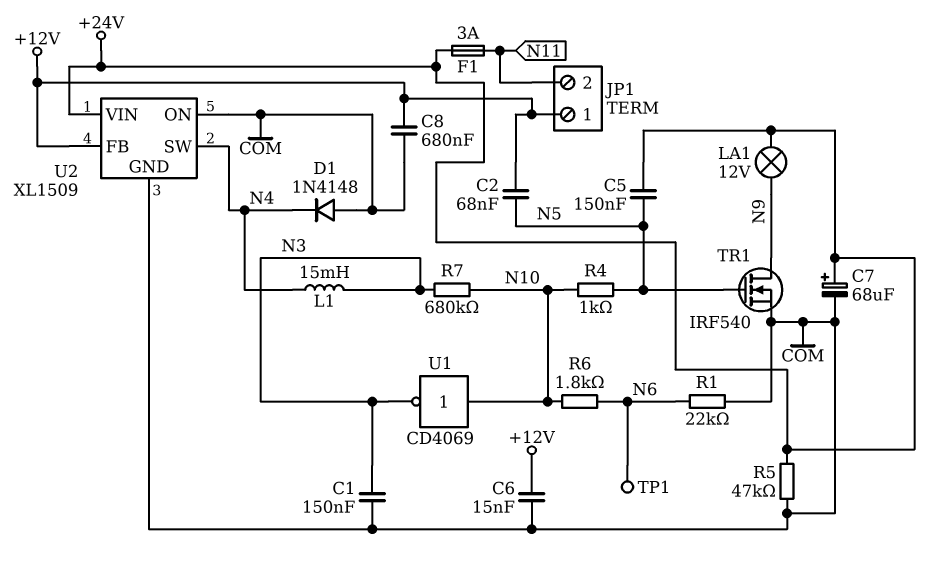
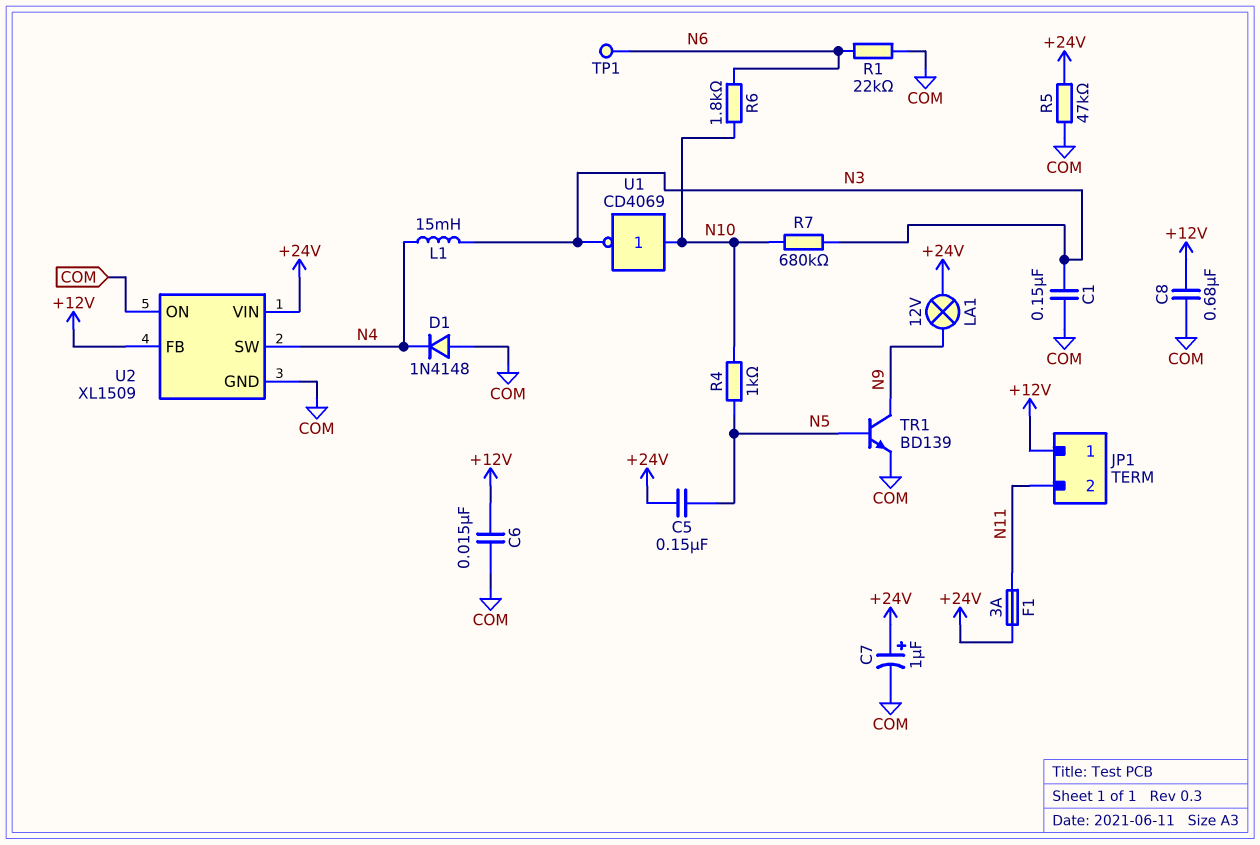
C2: 68nF (+12V, N5) -> none
C7: 68uF (plus +24V, minus COM) -> 1uF (plus +24V, minus COM)
TR1: NMOS IRF540 (G N5, D N9, S COM) -> NPN BD139 (B N5, C N9, E COM)

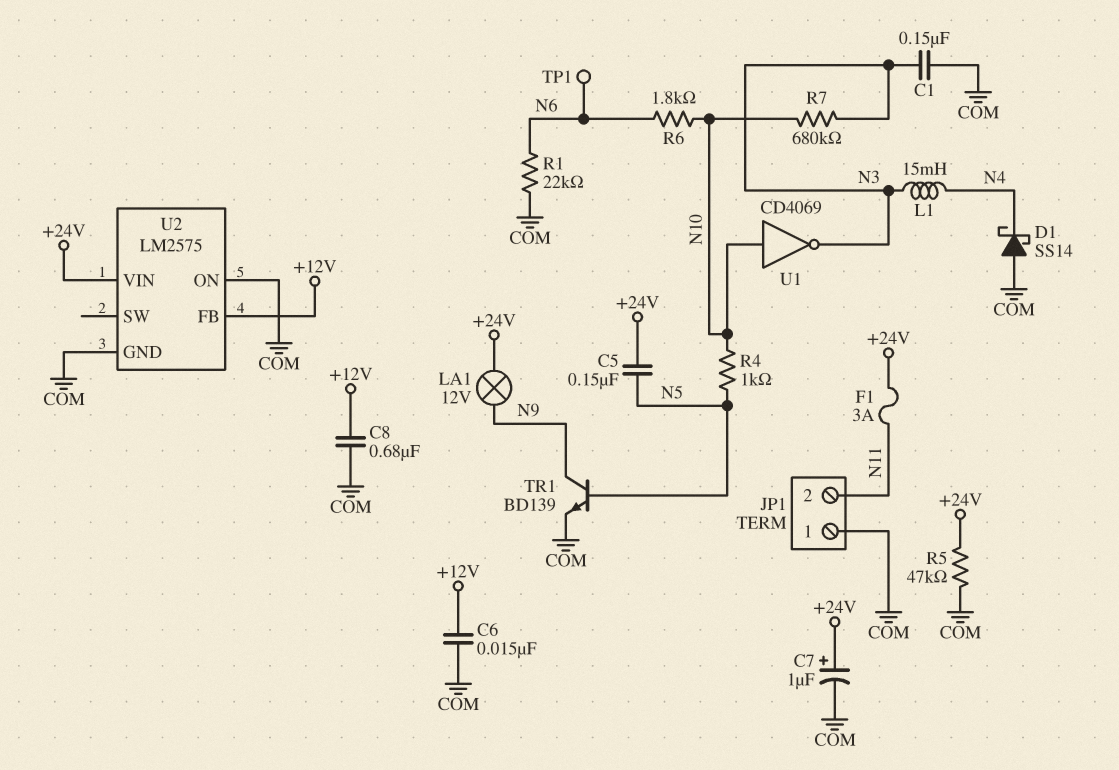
D1: diode 1N4148 (A COM, K N4) -> schottky SS14 (A COM, K N4)
JP1 pin 1: +12V -> COM
U2: XL1509 -> LM2575
U2 pin SW: N4 -> none

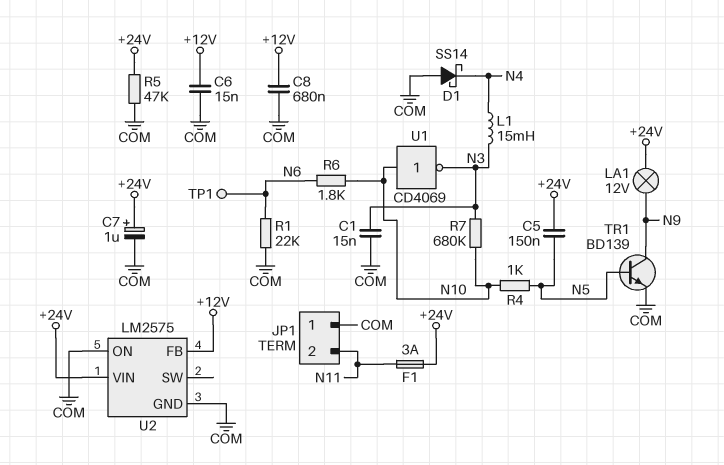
C1: 150nF (COM, N3) -> 15nF (COM, N3)

